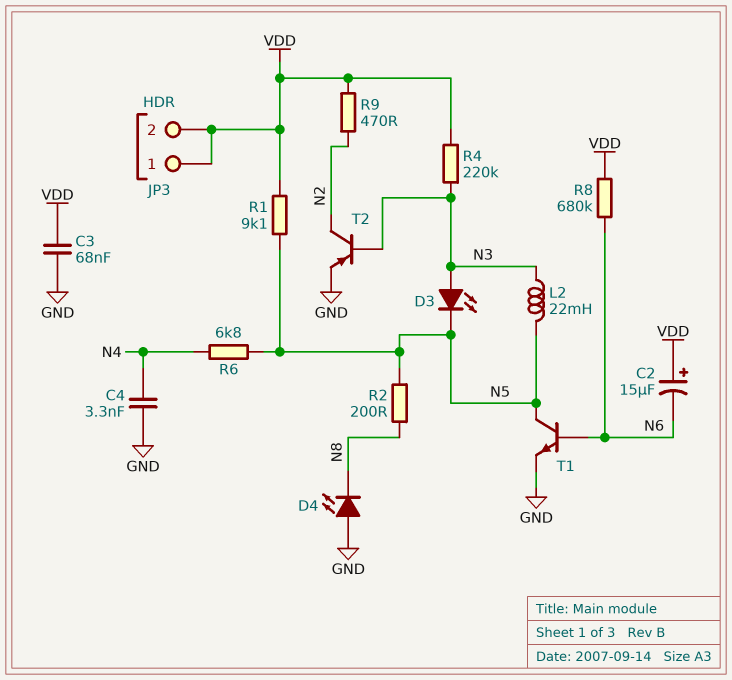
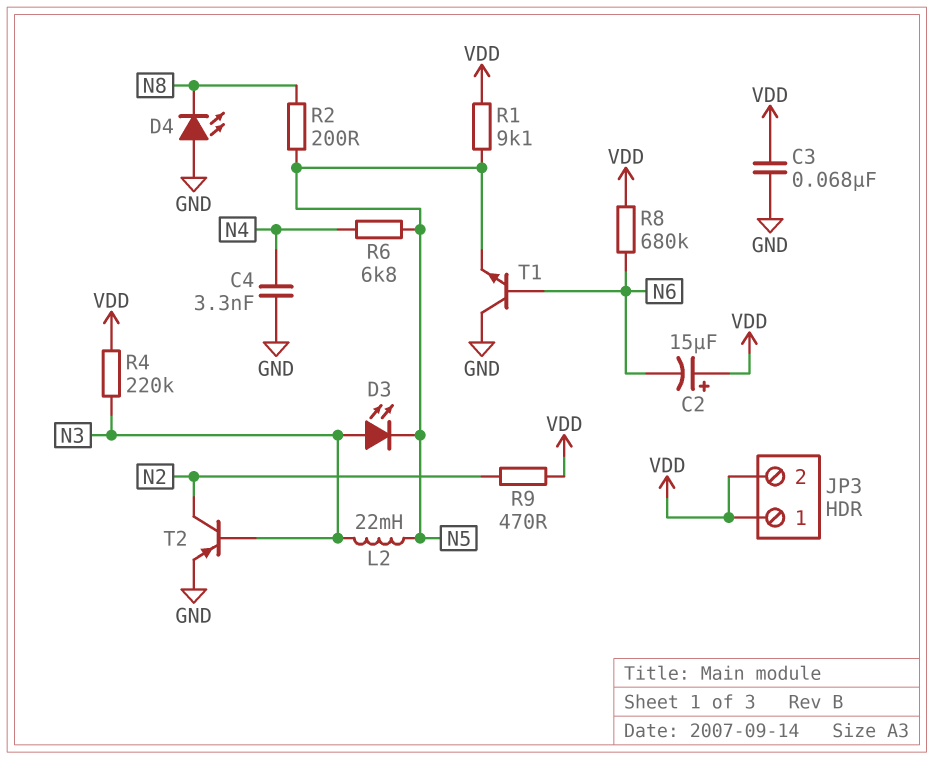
T1: NPN (B N6, C N5, E GND) -> NPN (B N6, C GND, E N5)

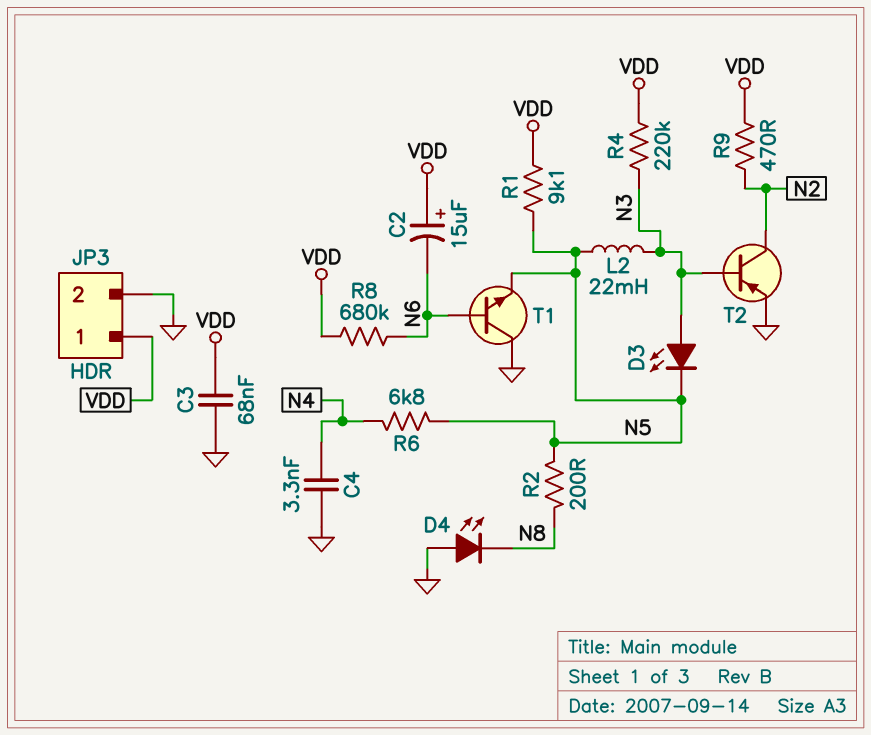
JP3 pin 2: VDD -> GND

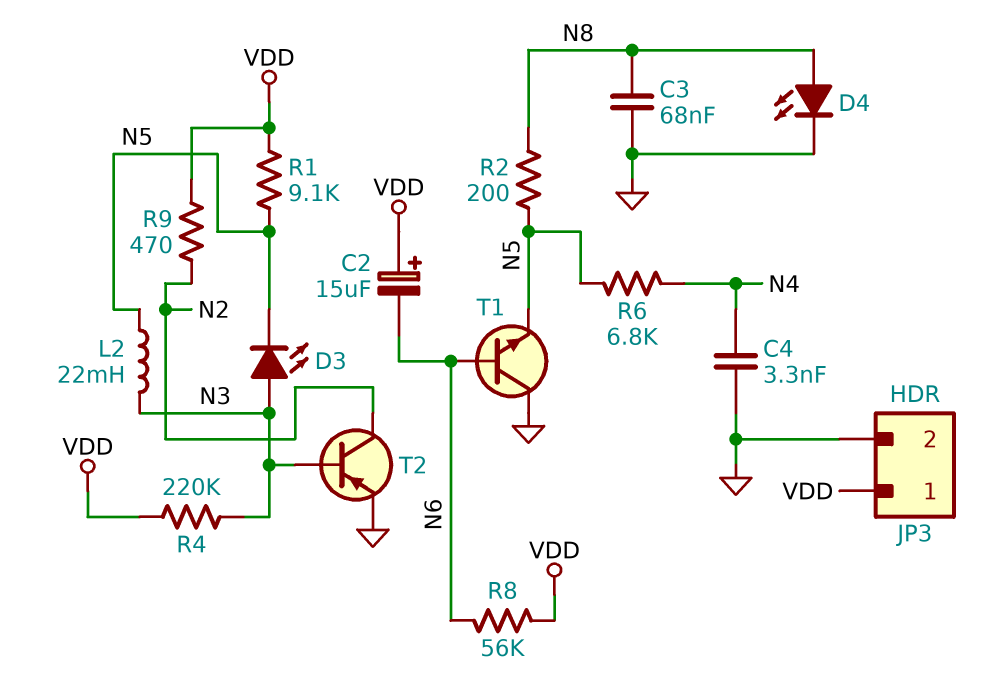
C3: 68nF (GND, VDD) -> 68nF (GND, N8)
D4: LED (A GND, K N8) -> LED (A N8, K GND)
R8: 680k (N6, VDD) -> 56k (N6, VDD)

